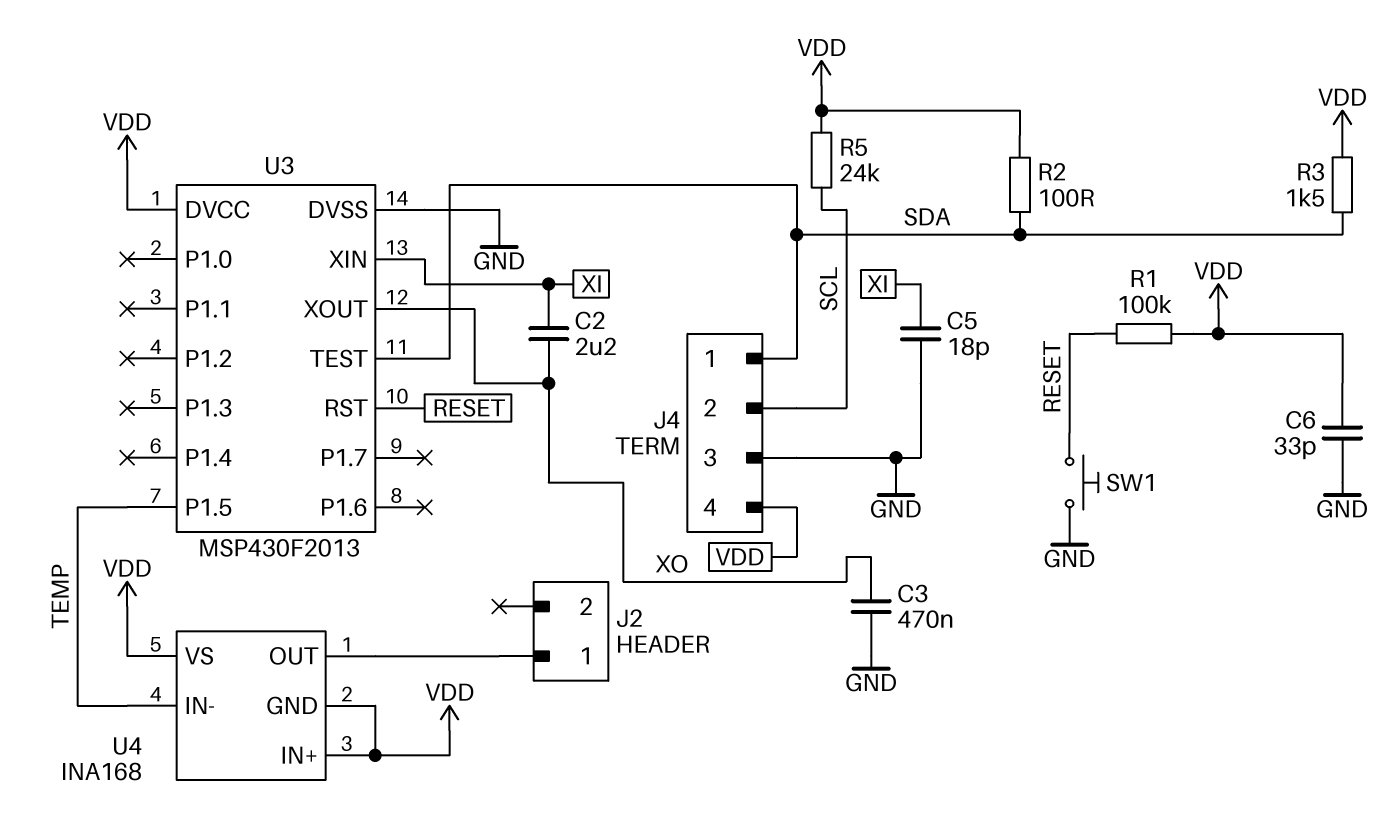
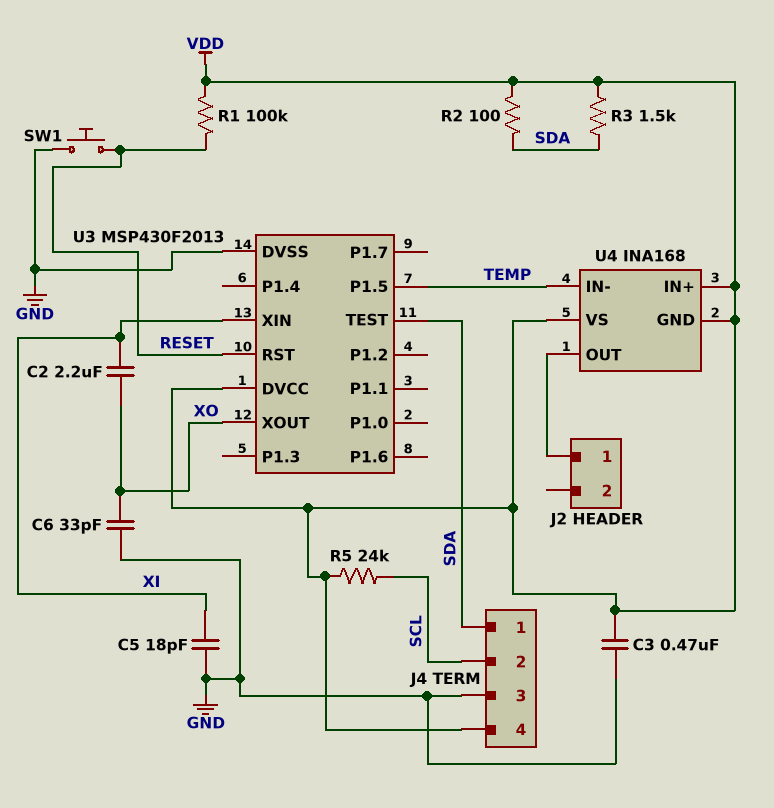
C3: 470nF (GND, XO) -> 470nF (GND, VDD)
C6: 33pF (GND, VDD) -> 33pF (GND, XO)

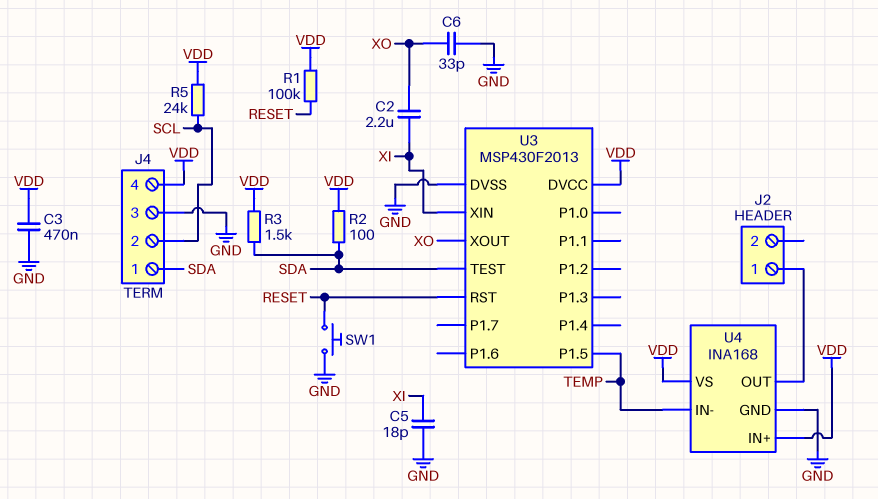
U4 pin GND: VDD -> GND

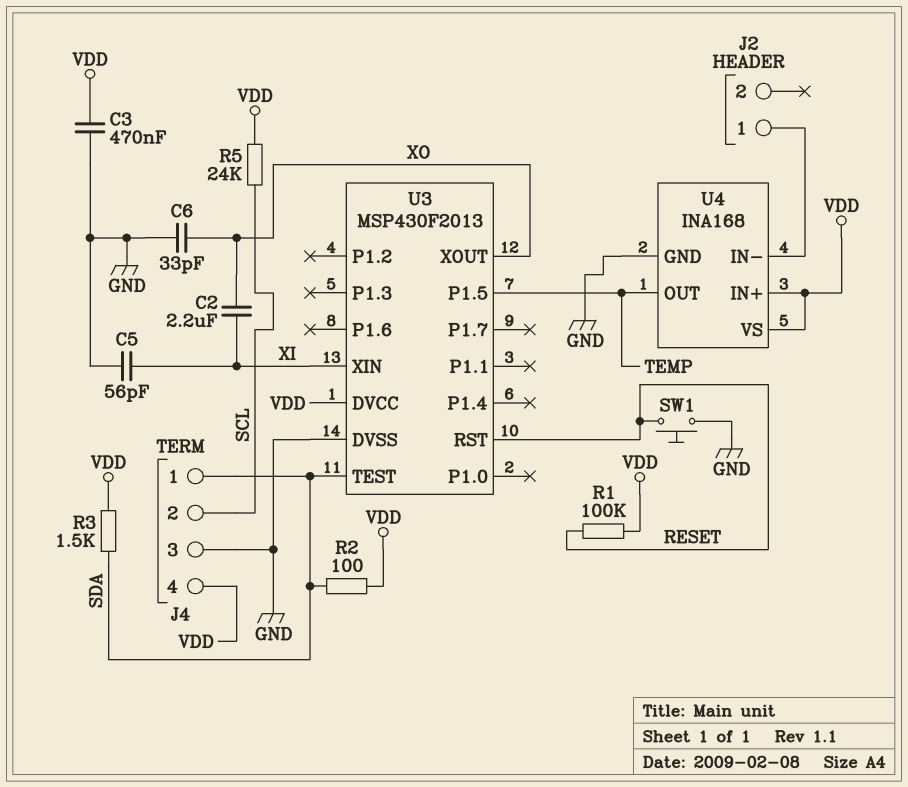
C5: 18pF (GND, XI) -> 56pF (GND, XI)
U4 pin IN-: TEMP -> J2/1
U4 pin OUT: J2/1 -> TEMP

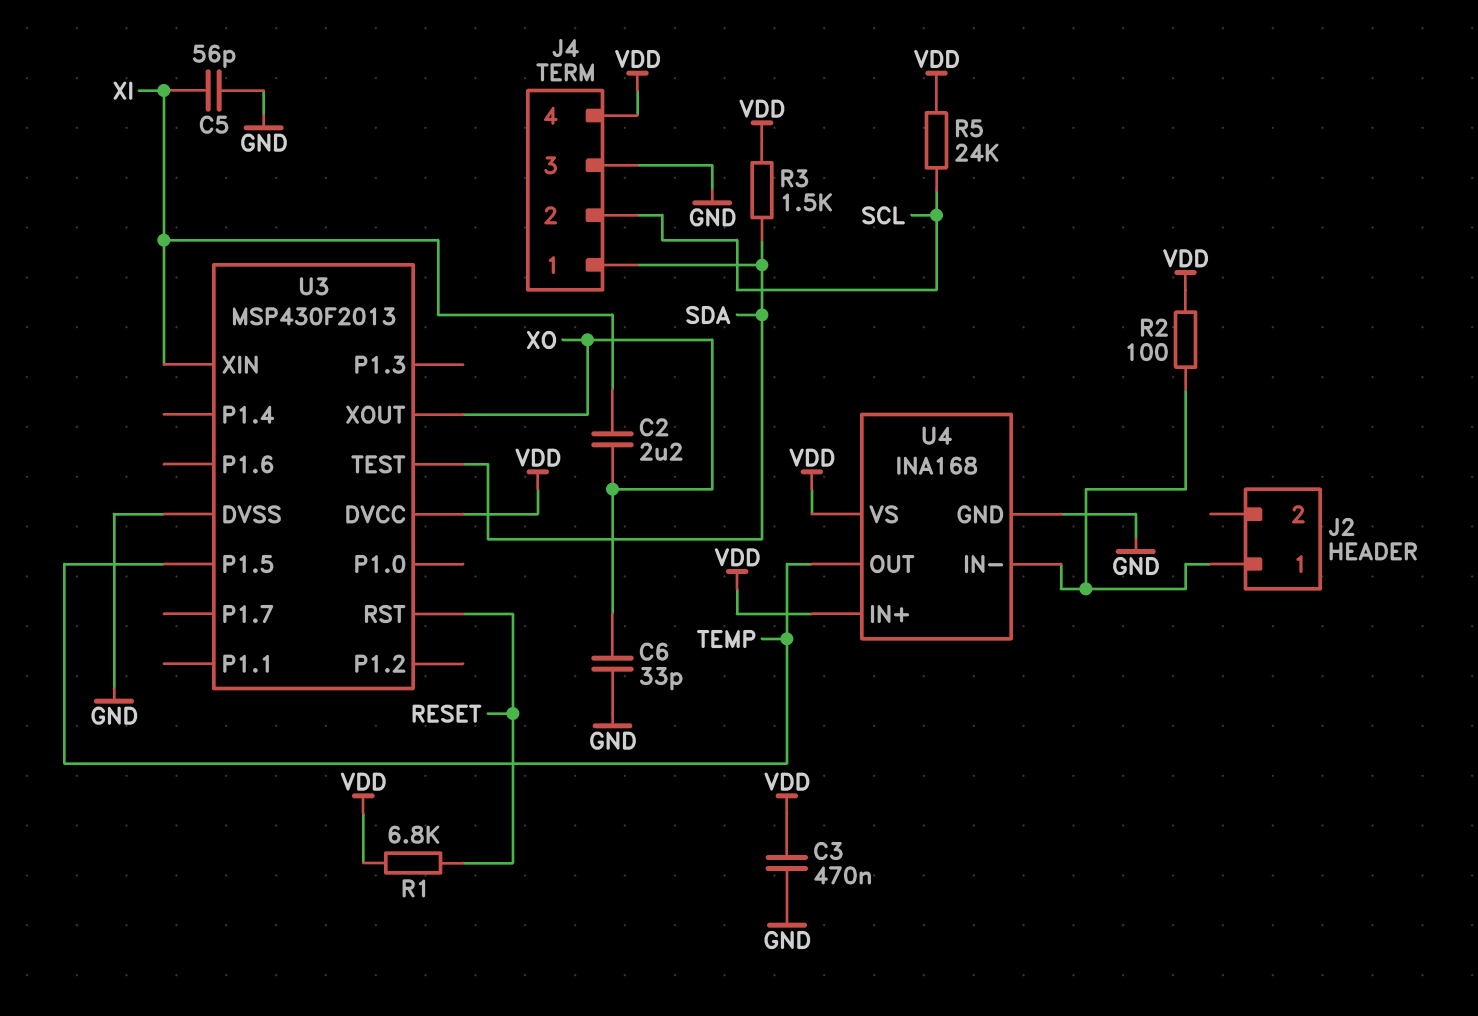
R1: 100k (RESET, VDD) -> 6.8k (RESET, VDD)
R2: 100 (SDA, VDD) -> 100 (J2/1, VDD)
SW1: button (GND, RESET) -> none

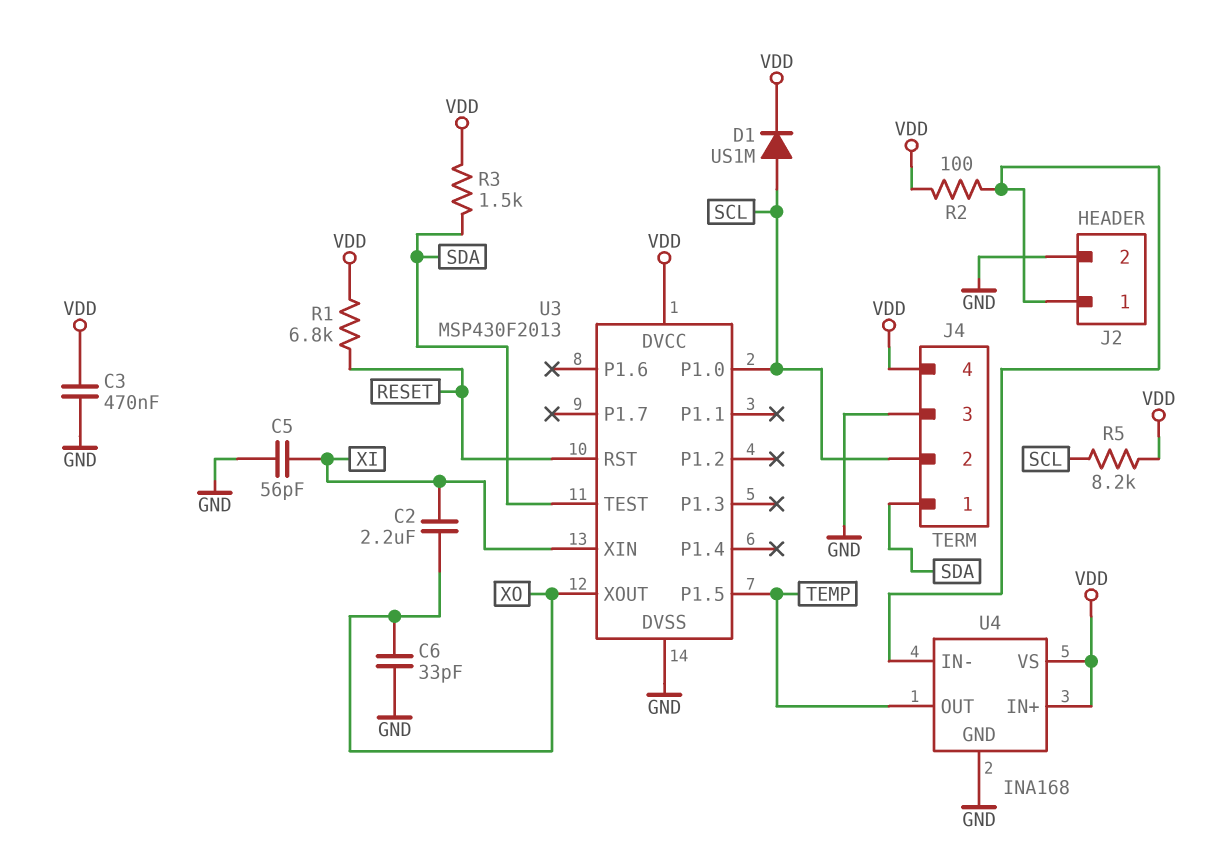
D1: none -> diode US1M (A SCL, K VDD)
J2 pin 2: none -> GND
R5: 24k (SCL, VDD) -> 8.2k (SCL, VDD)
U3 pin P1.0: none -> SCL

